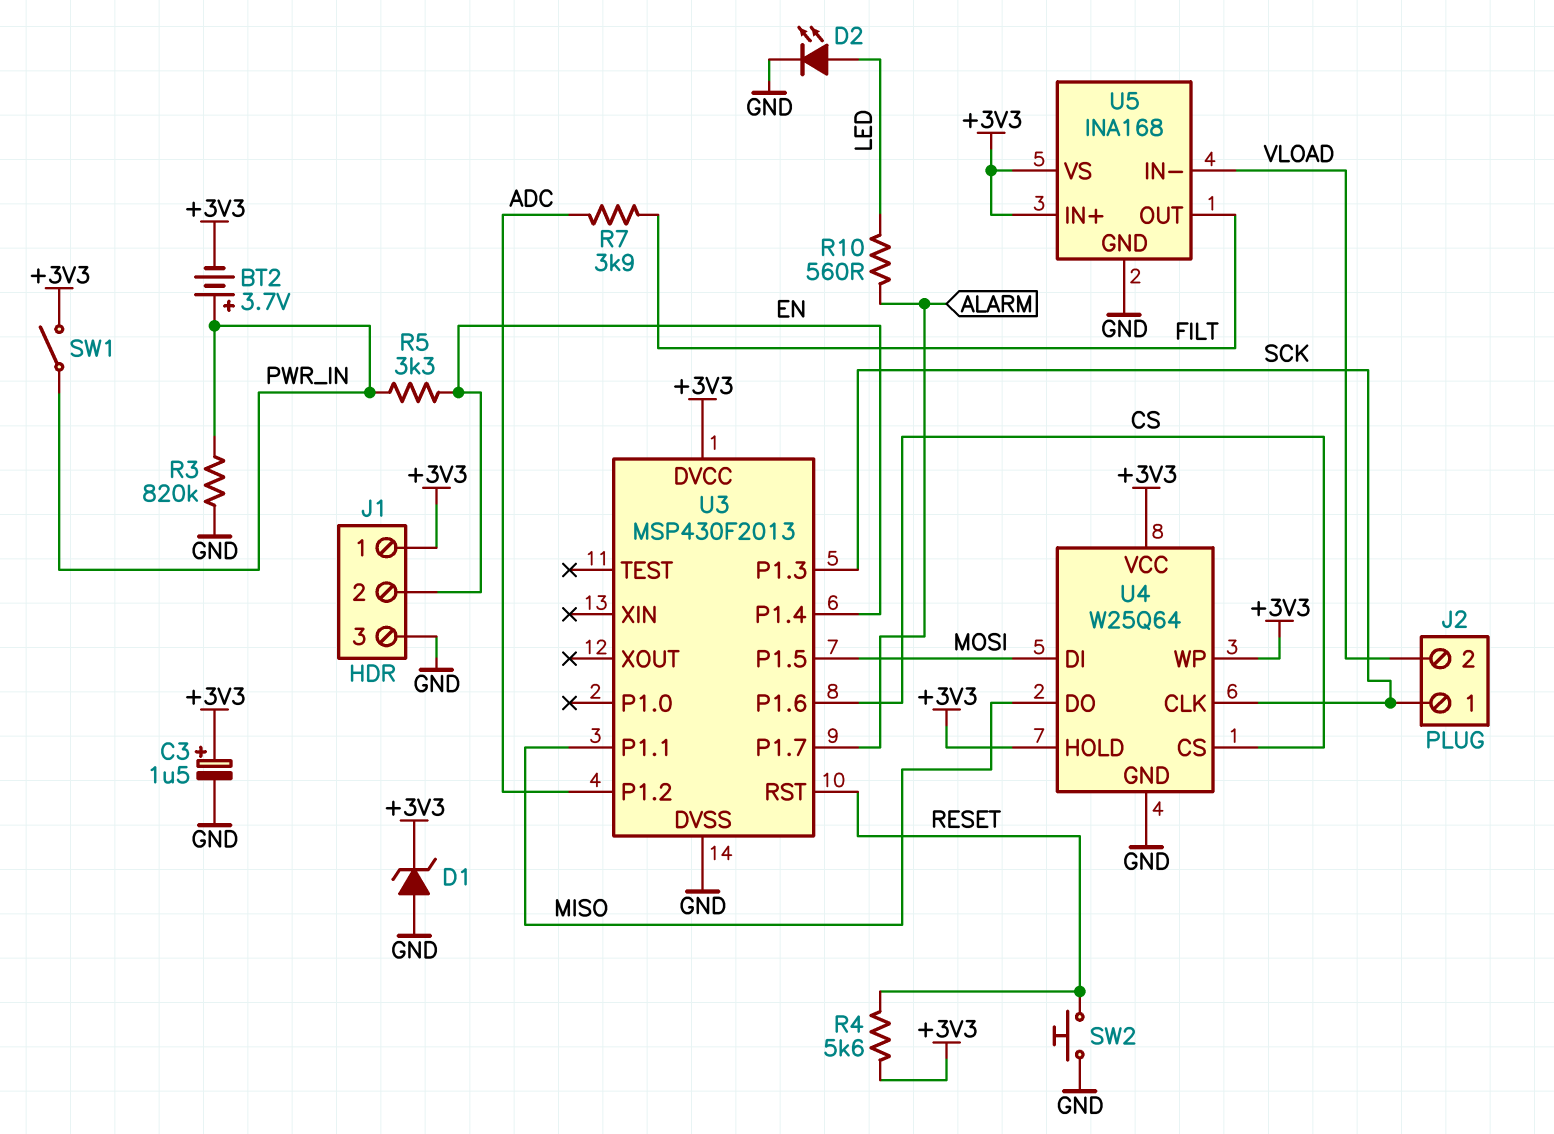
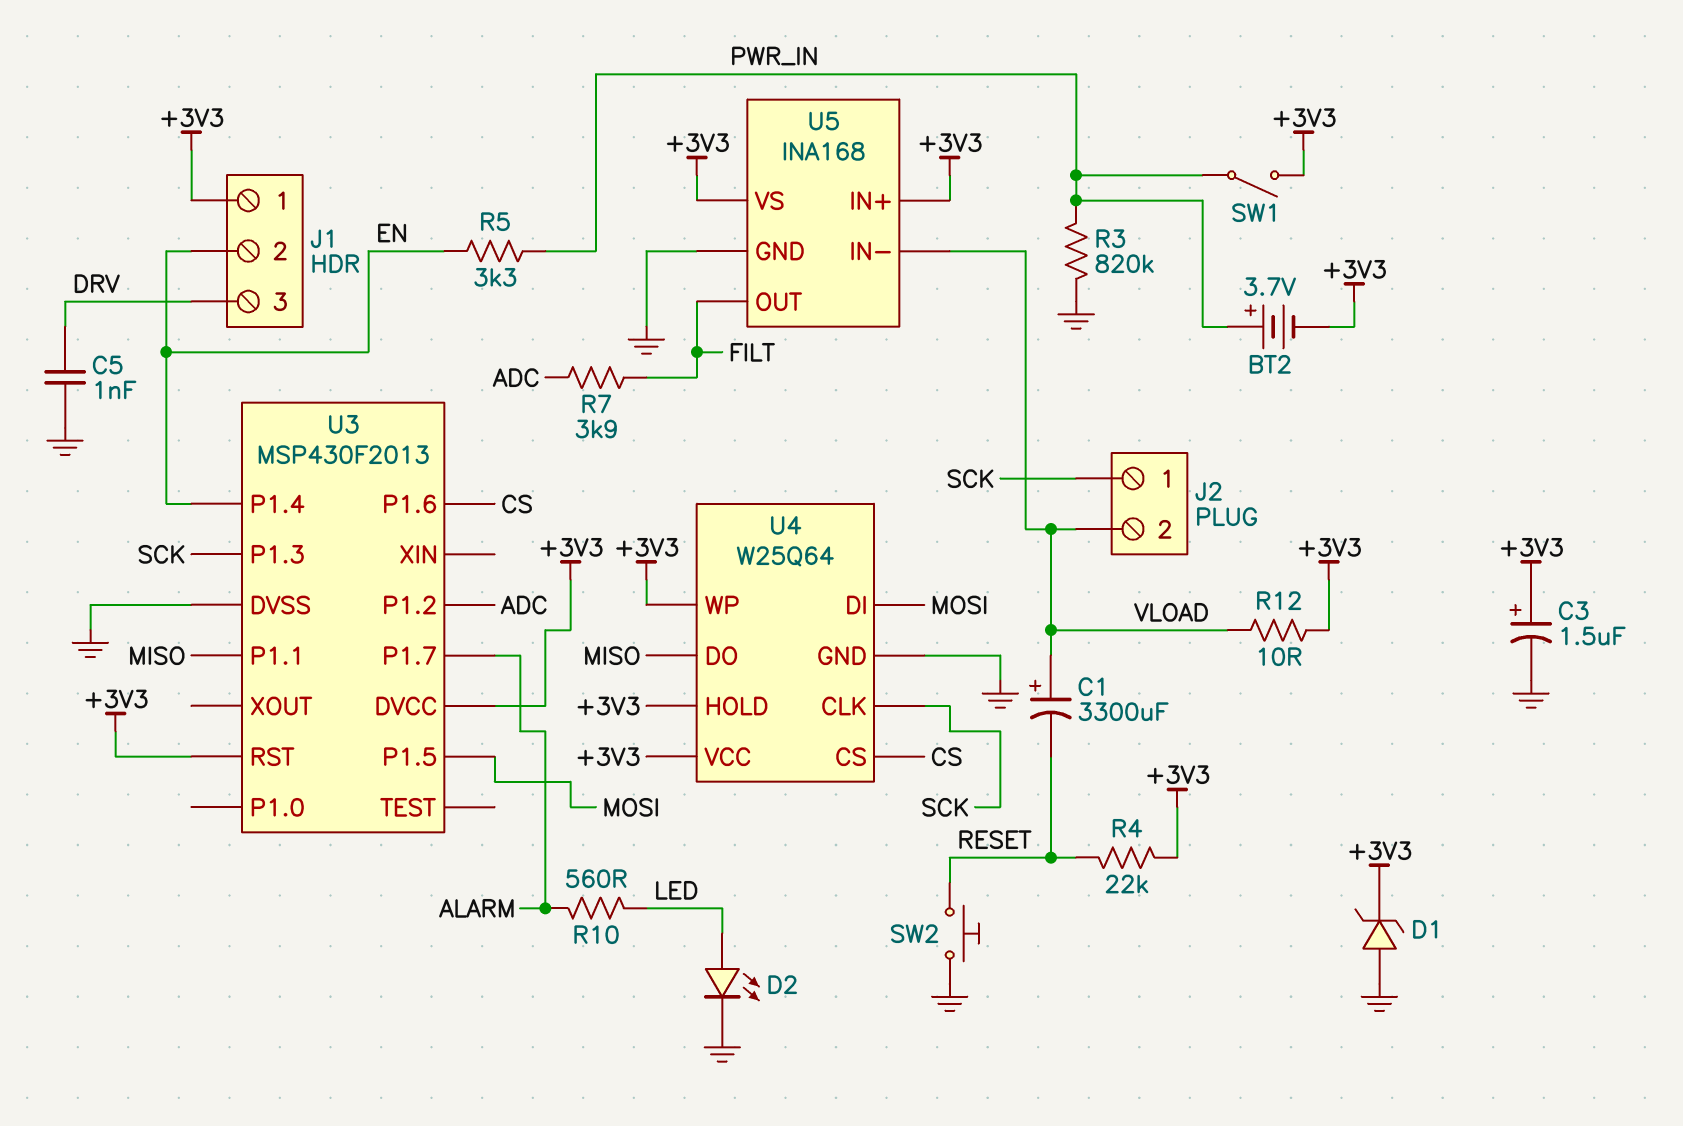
C1: none -> 3300uF (plus VLOAD, minus RESET)
C5: none -> 1nF (DRV, GND)
J1 pin 3: GND -> DRV
R4: 5.6k (+3V3, RESET) -> 22k (+3V3, RESET)
R12: none -> 10 (+3V3, VLOAD)
U3 pin RST: RESET -> +3V3

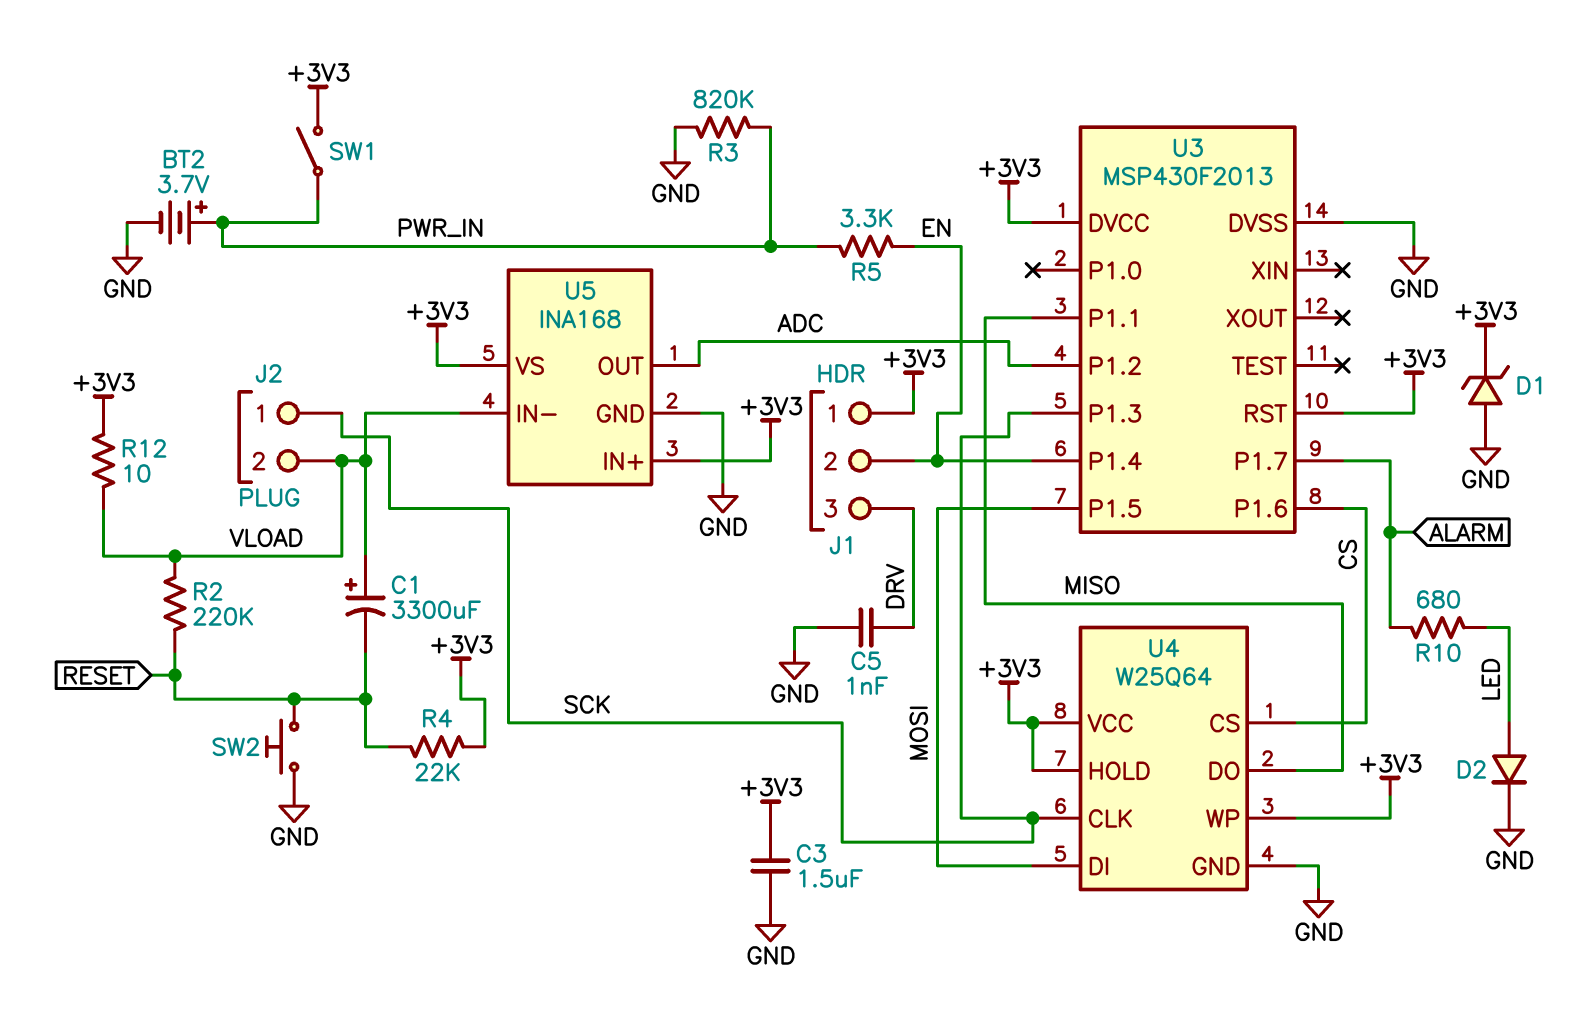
BT2: 3.7V (plus PWR_IN, minus +3V3) -> 3.7V (plus PWR_IN, minus GND)
C3: 1.5uF (plus +3V3, minus GND) -> 1.5uF (+3V3, GND)
D2: LED (A LED, K GND) -> diode (A LED, K GND)
R2: none -> 220k (RESET, VLOAD)
R7: 3.9k (ADC, FILT) -> none
R10: 560 (ALARM, LED) -> 680 (ALARM, LED)
U5 pin OUT: FILT -> ADC

